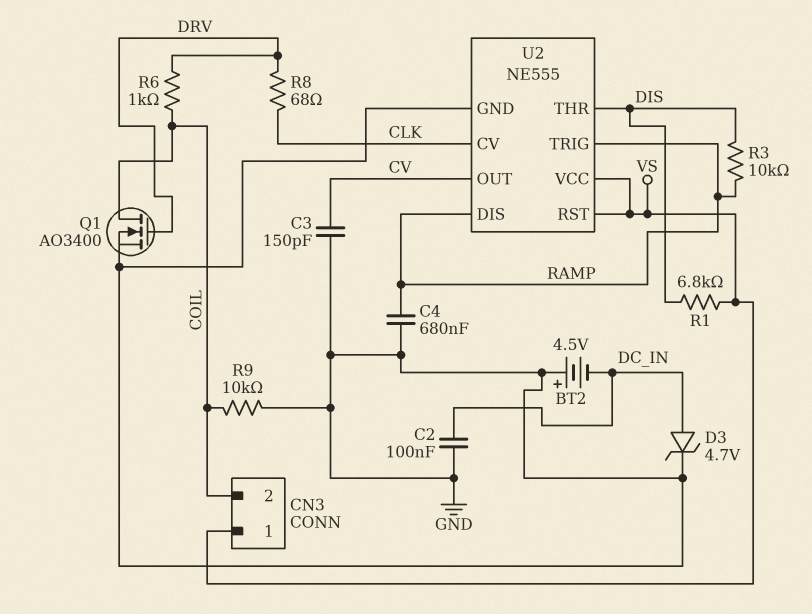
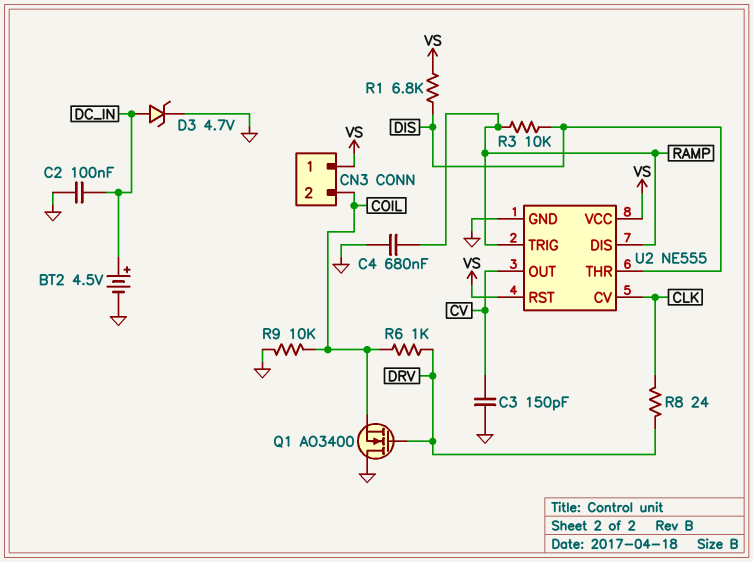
BT2: 4.5V (plus GND, minus DC_IN) -> 4.5V (plus DC_IN, minus GND)
Q1: NMOS AO3400 (G DRV, D COIL, S GND) -> NMOS AO3400 (G DRV, D GND, S COIL)
R8: 68 (CLK, DRV) -> 24 (CLK, DRV)

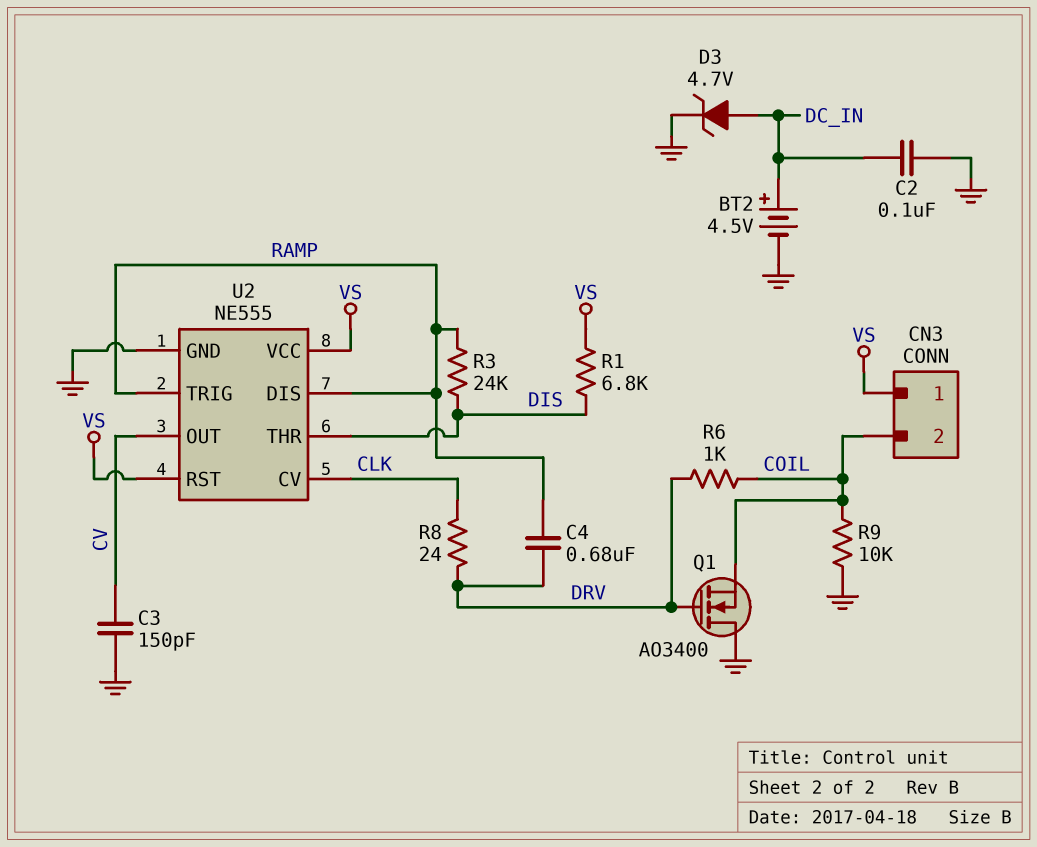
C4: 680nF (GND, RAMP) -> 680nF (DRV, RAMP)
R3: 10k (DIS, RAMP) -> 24k (DIS, RAMP)

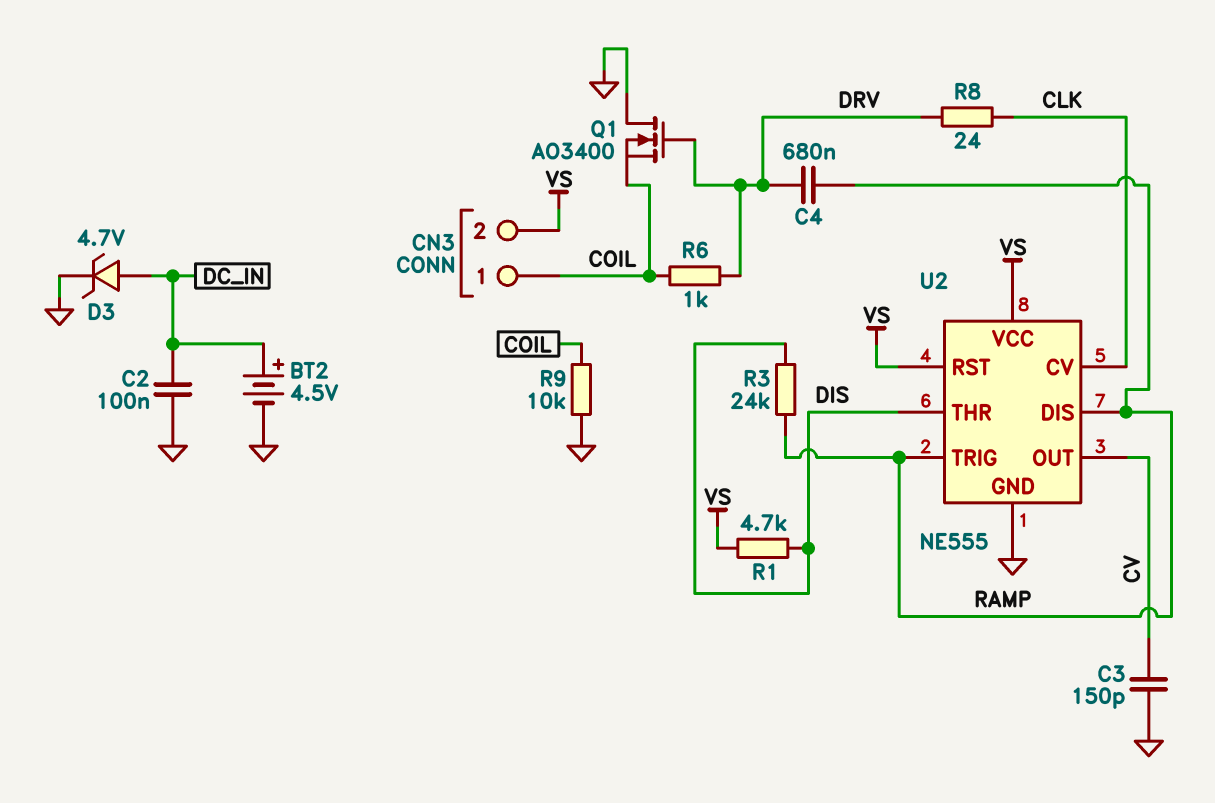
CN3 pin 1: VS -> COIL
CN3 pin 2: COIL -> VS
R1: 6.8k (DIS, VS) -> 4.7k (DIS, VS)

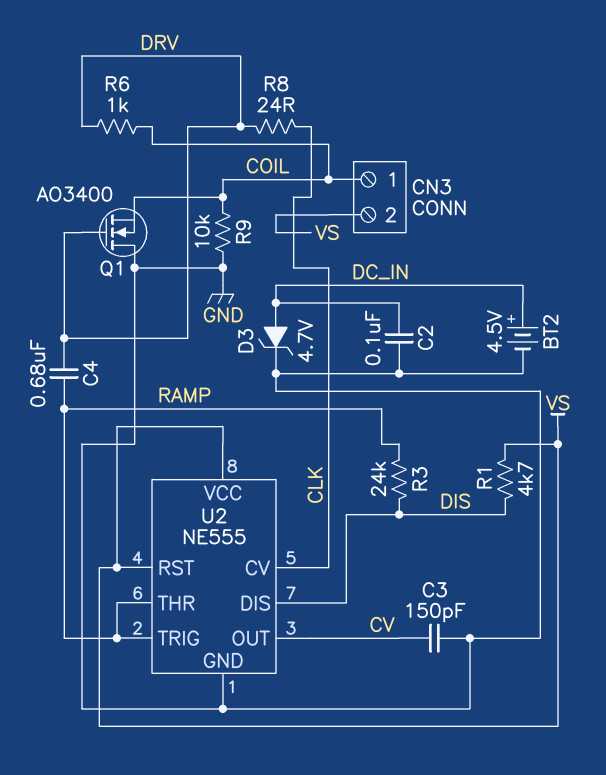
U2 pin DIS: RAMP -> DIS
U2 pin THR: DIS -> RAMP

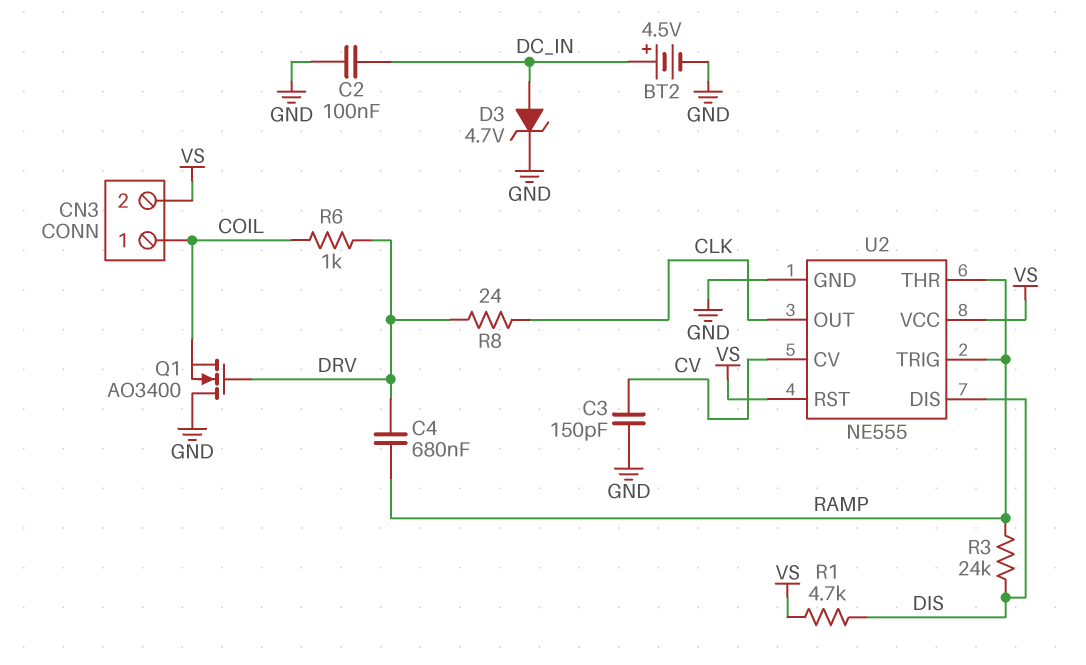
R9: 10k (COIL, GND) -> none
U2 pin CV: CLK -> CV
U2 pin OUT: CV -> CLK

